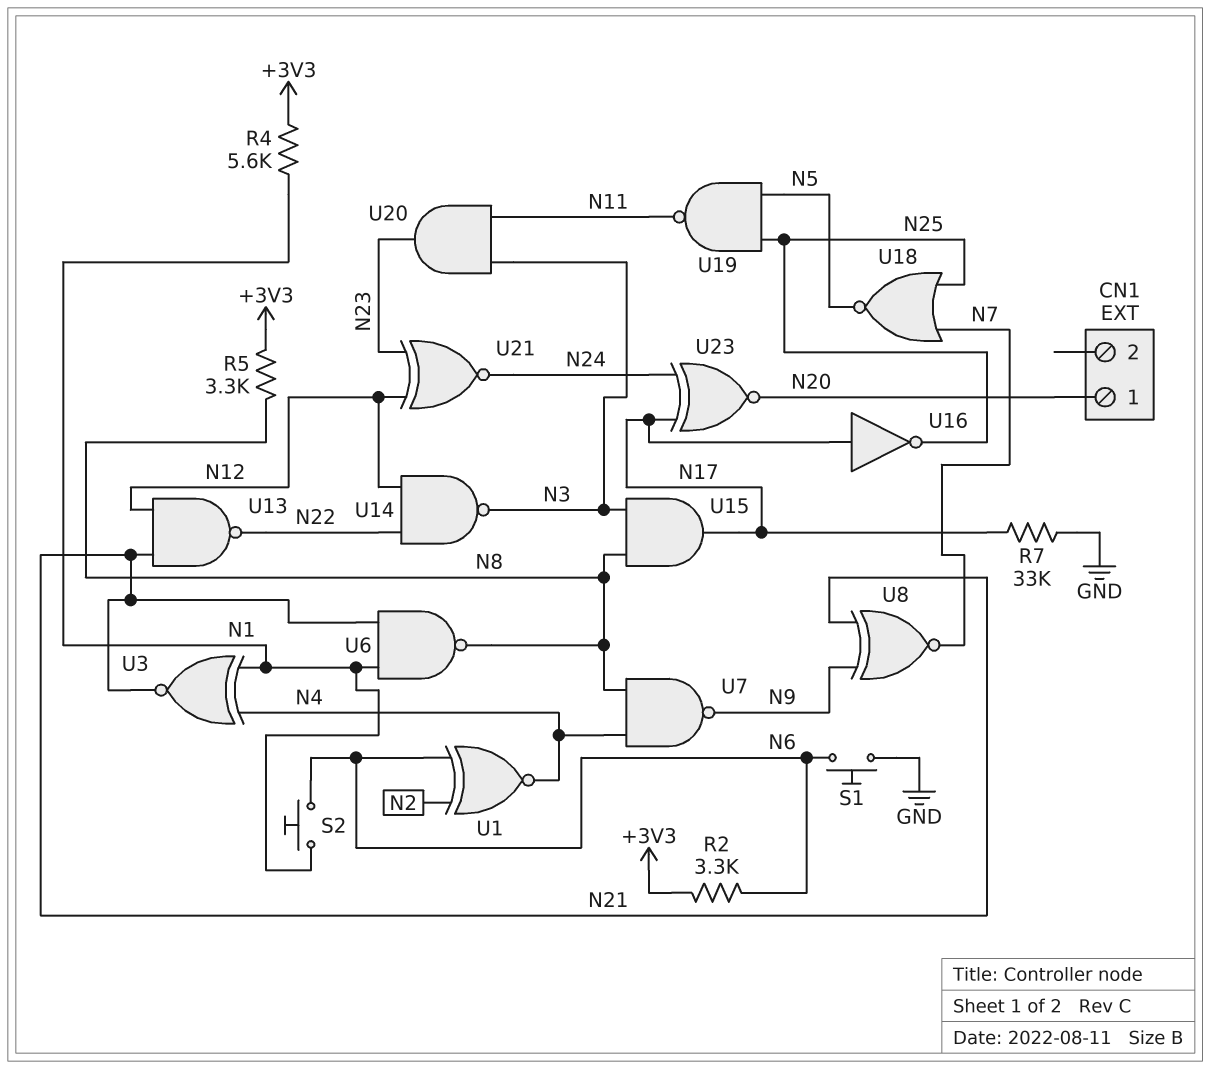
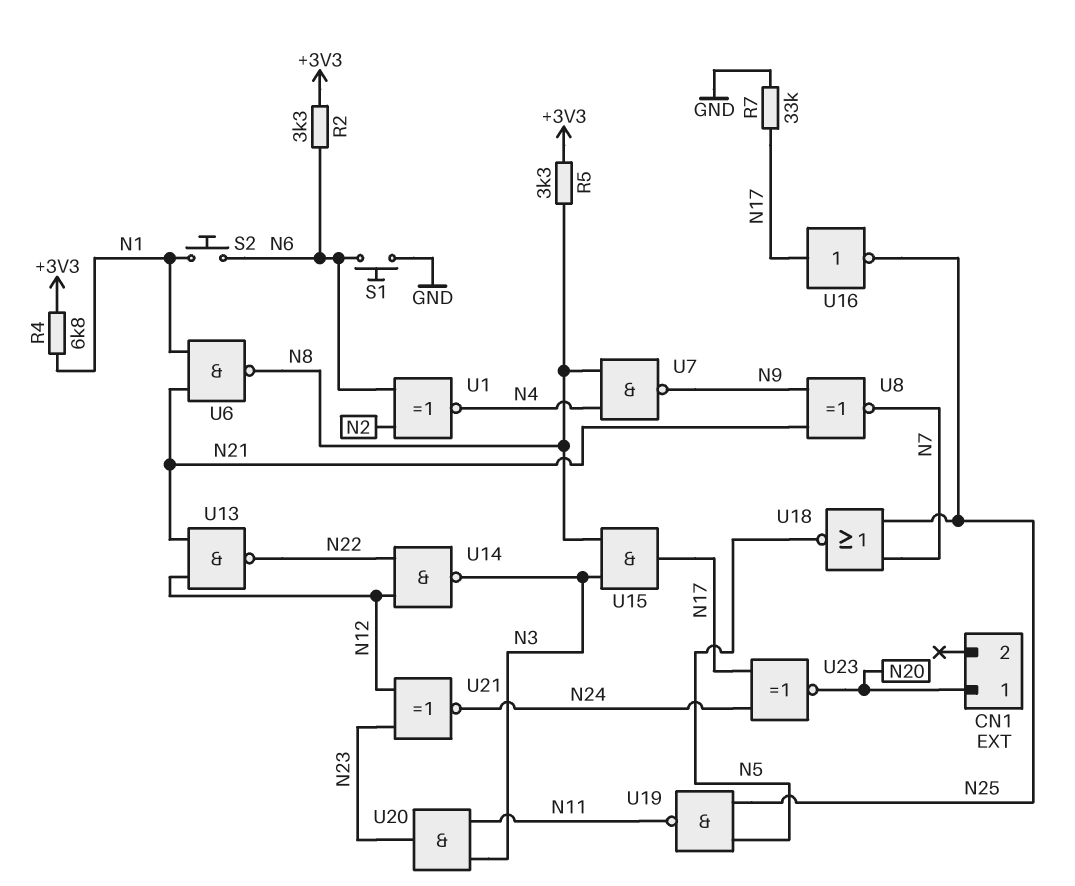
R4: 5.6k (+3V3, N1) -> 6.8k (+3V3, N1)
U3: XNOR (in N1, in N4, out N21) -> none

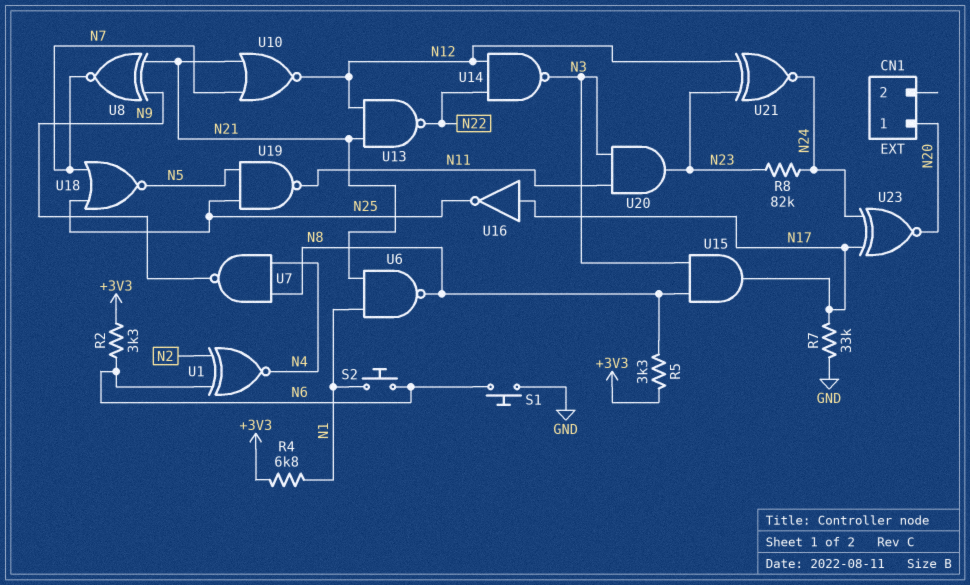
R8: none -> 82k (N23, N24)
U10: none -> NOR (in N7, in N21, out N12)

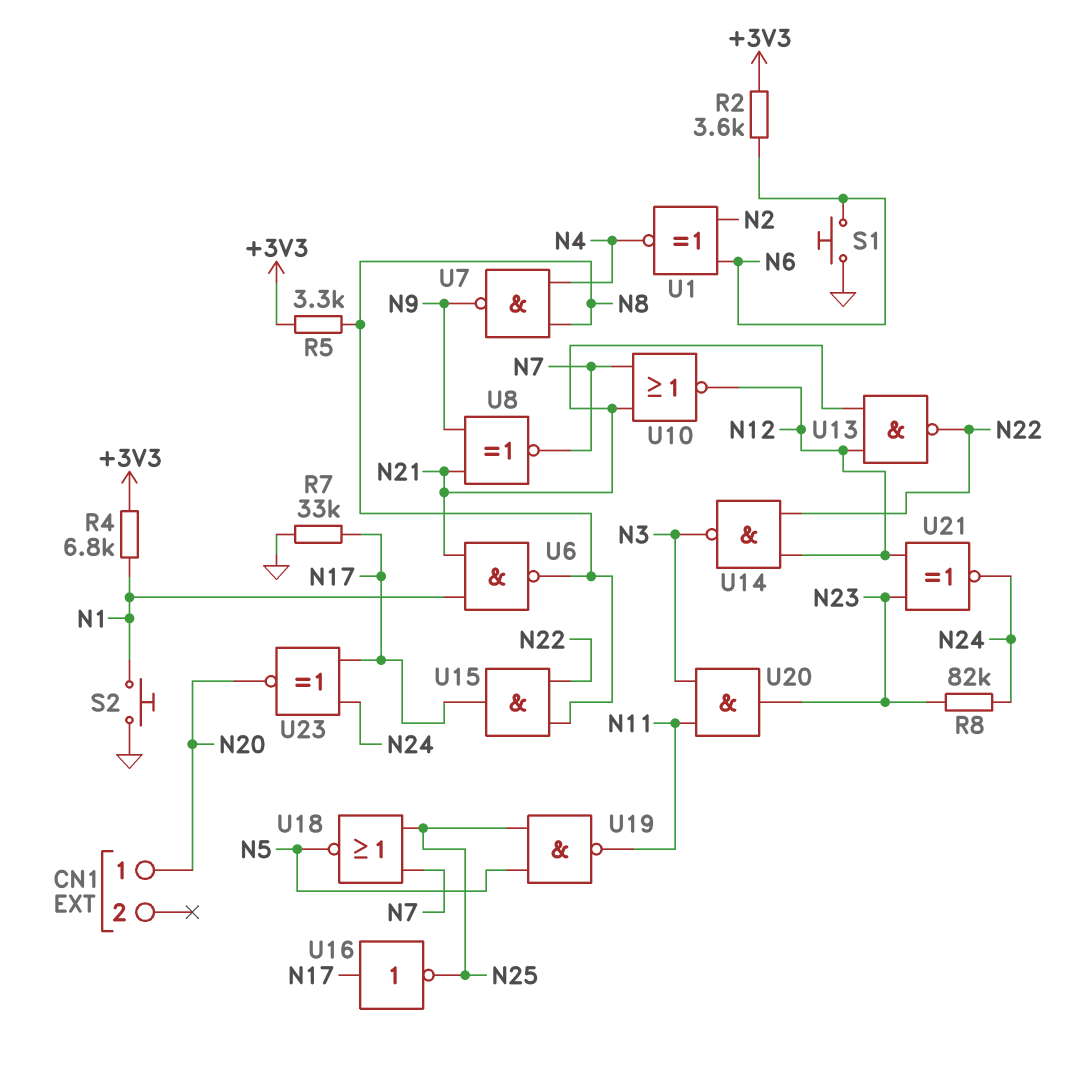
R2: 3.3k (+3V3, N6) -> 3.6k (+3V3, N6)
S2: button (N1, N6) -> button (GND, N1)
U15: AND (in N3, in N8, out N17) -> AND (in N8, in N22, out N17)

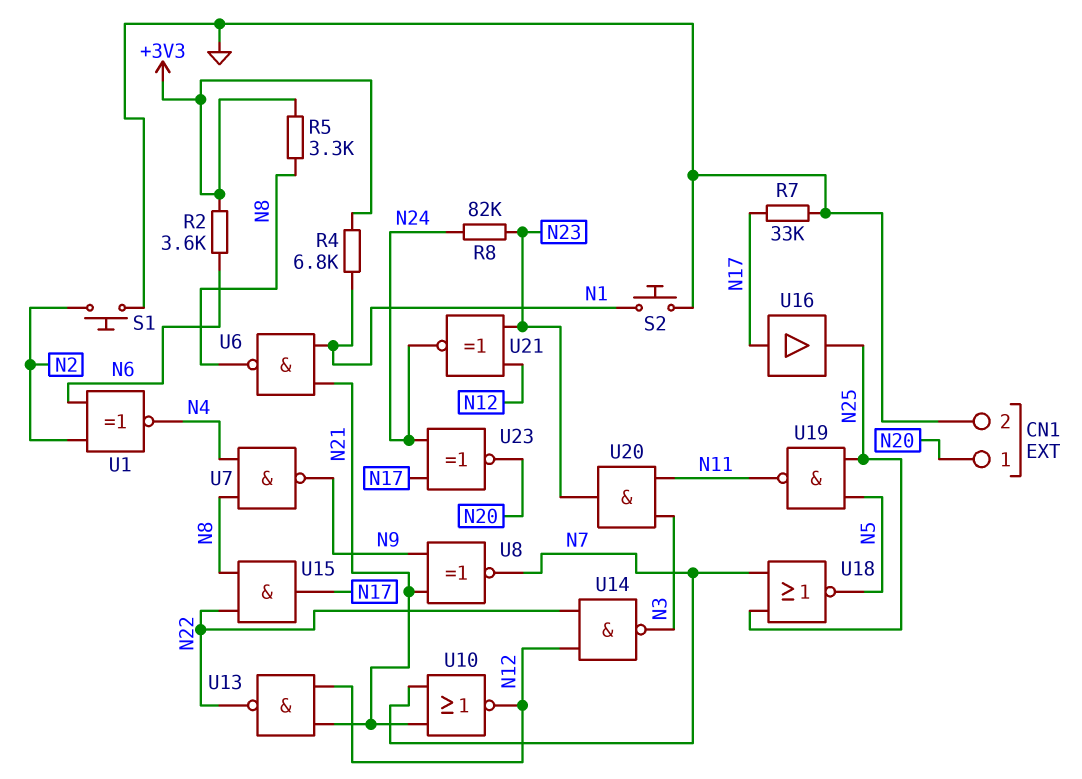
CN1 pin 2: none -> GND
S1: button (GND, N6) -> button (GND, N2)
U16: NOT (in N17, out N25) -> buffer (in N17, out N25)

